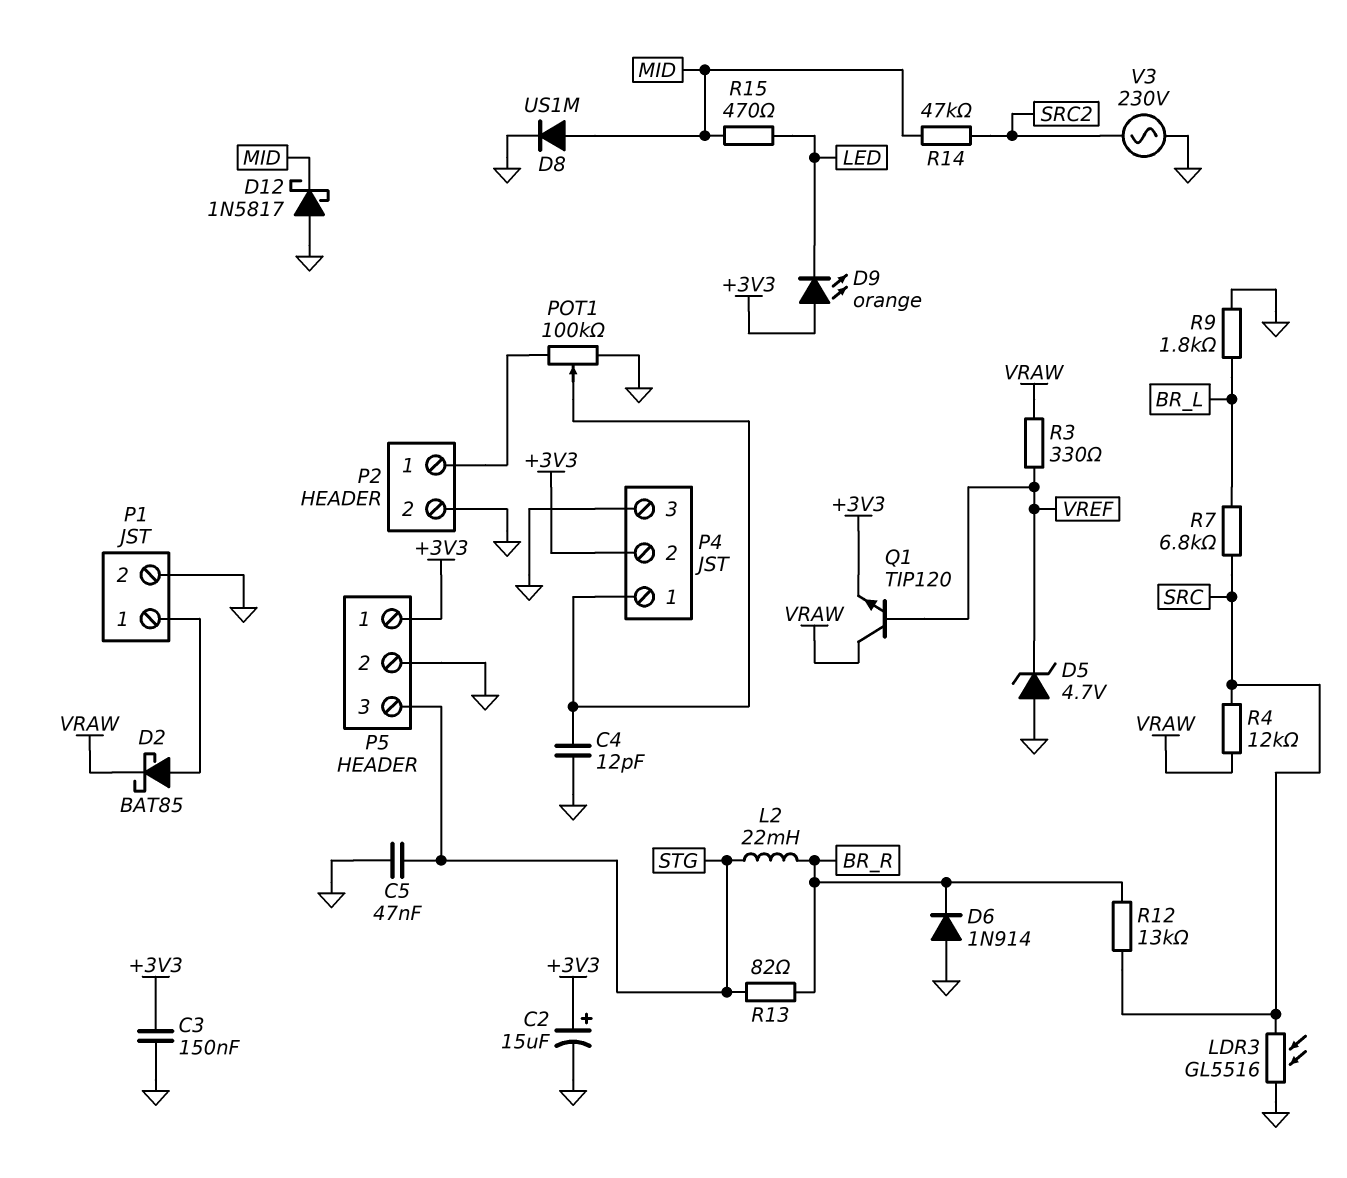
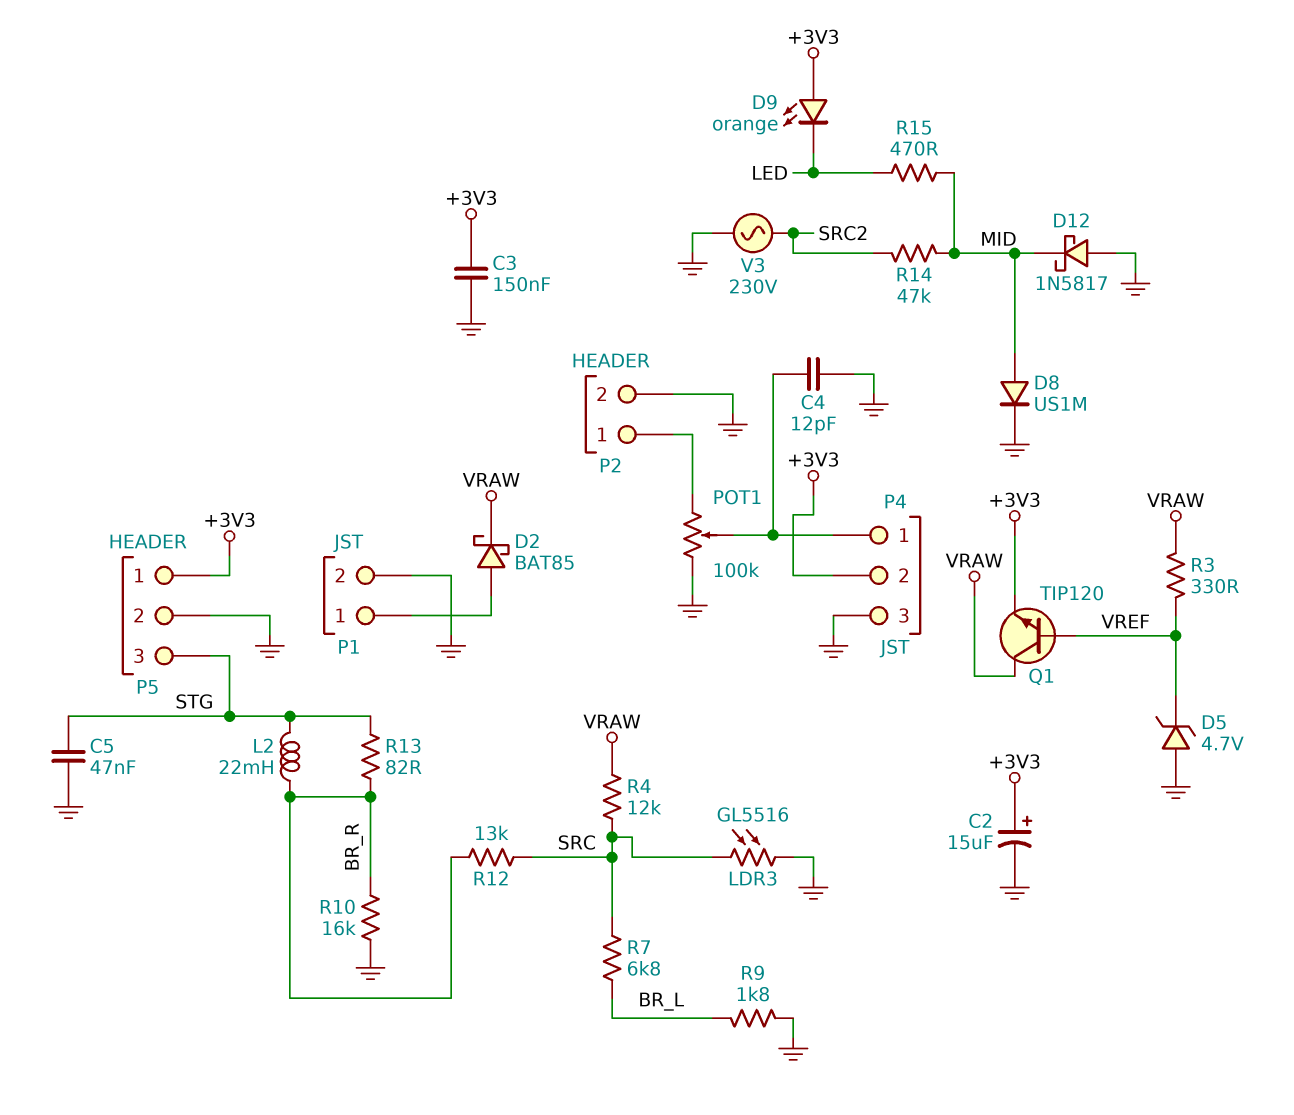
D6: diode 1N914 (A GND, K BR_R) -> none
R10: none -> 16k (BR_R, GND)

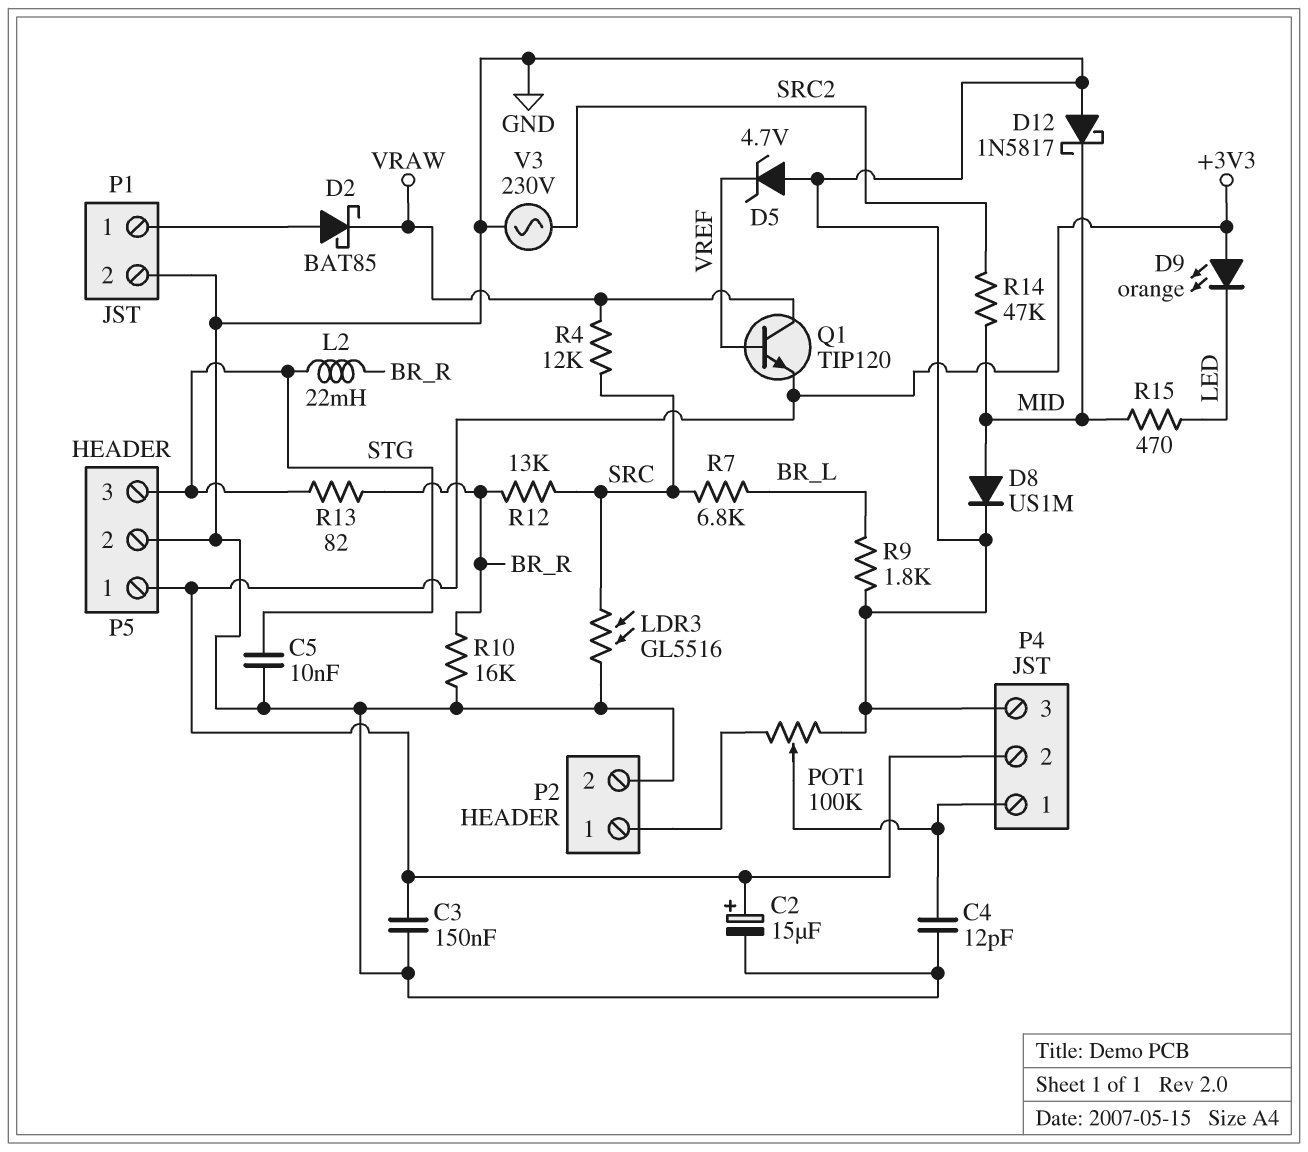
C5: 47nF (GND, STG) -> 10nF (GND, STG)
R3: 330 (VRAW, VREF) -> none

